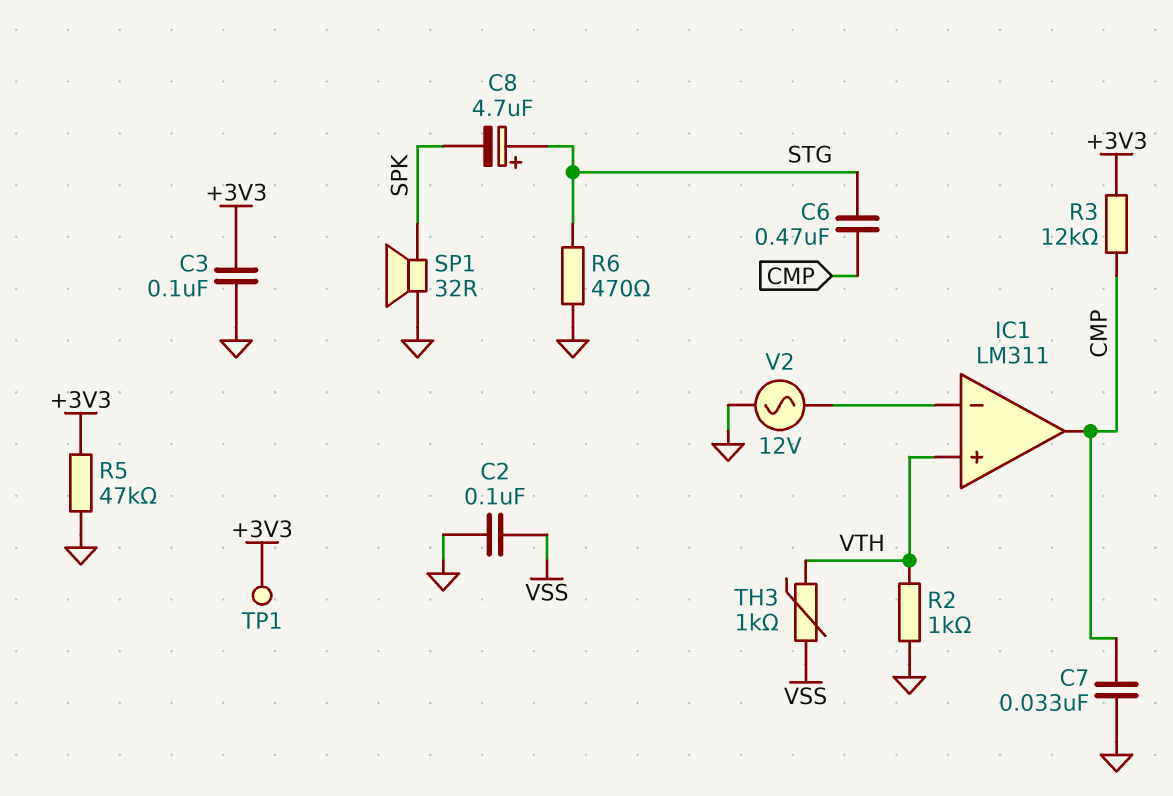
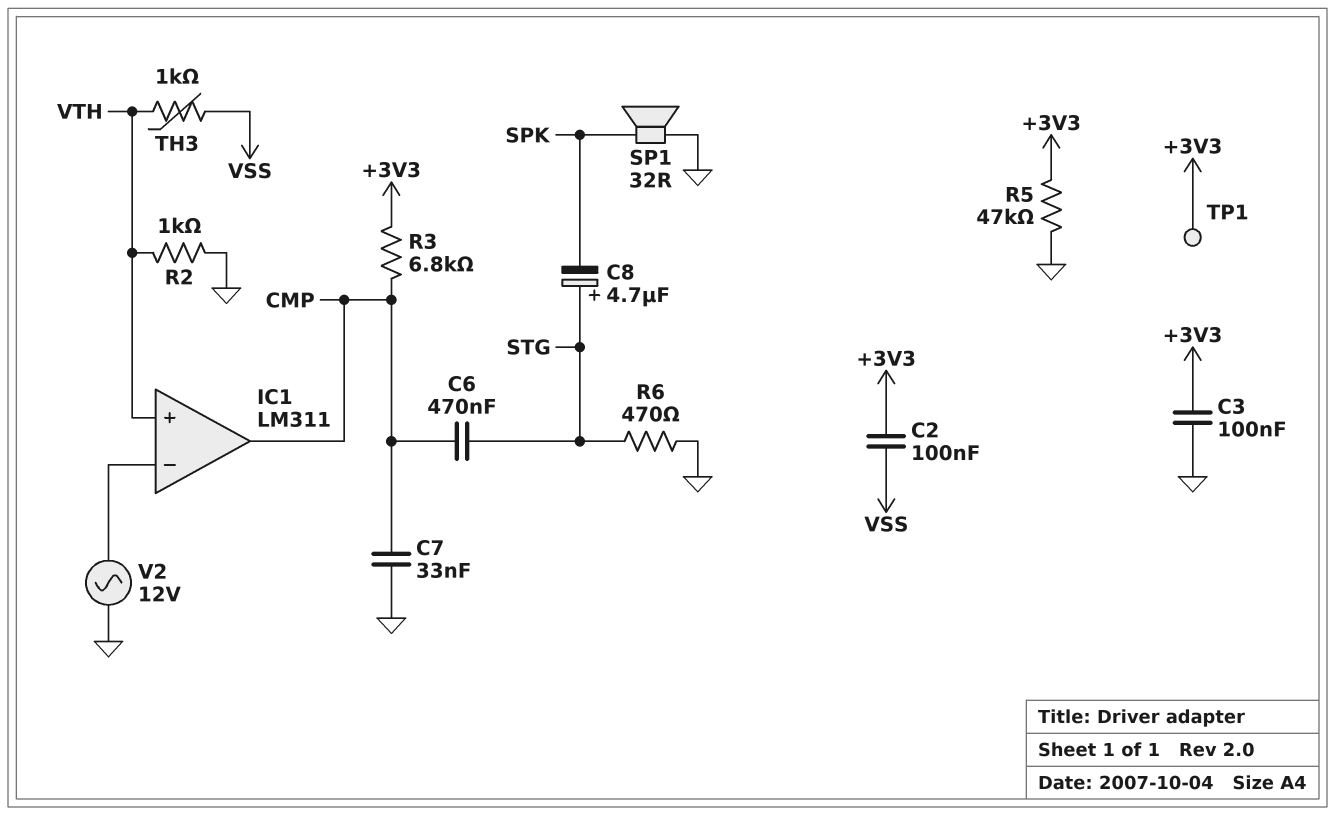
C2: 100nF (GND, VSS) -> 100nF (+3V3, VSS)
R3: 12k (+3V3, CMP) -> 6.8k (+3V3, CMP)

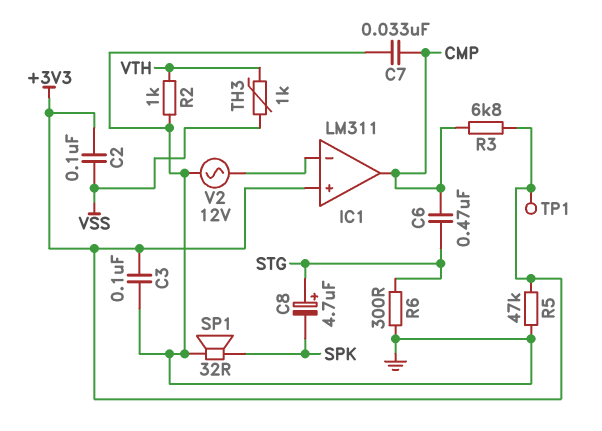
IC1 pin in+: VTH -> +3V3
R6: 470 (GND, STG) -> 300 (GND, STG)

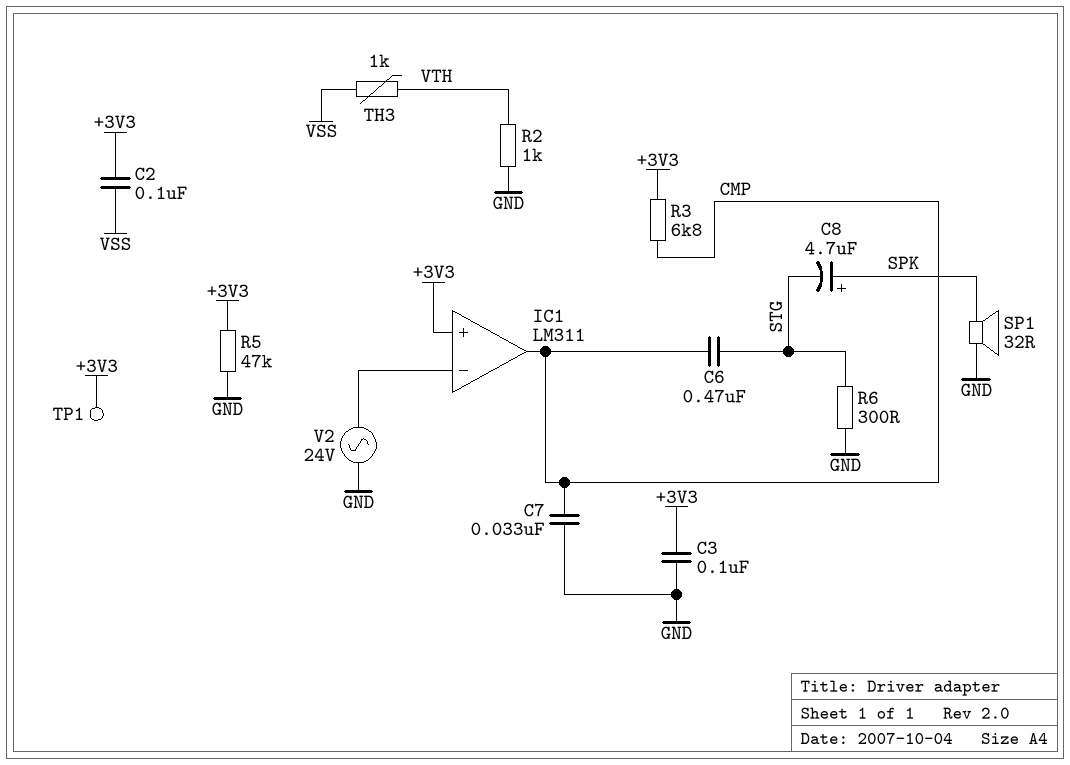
C8: 4.7uF (plus STG, minus SPK) -> 4.7uF (plus SPK, minus STG)
V2: AC 12V (GND, IC1/in-) -> AC 24V (GND, IC1/in-)

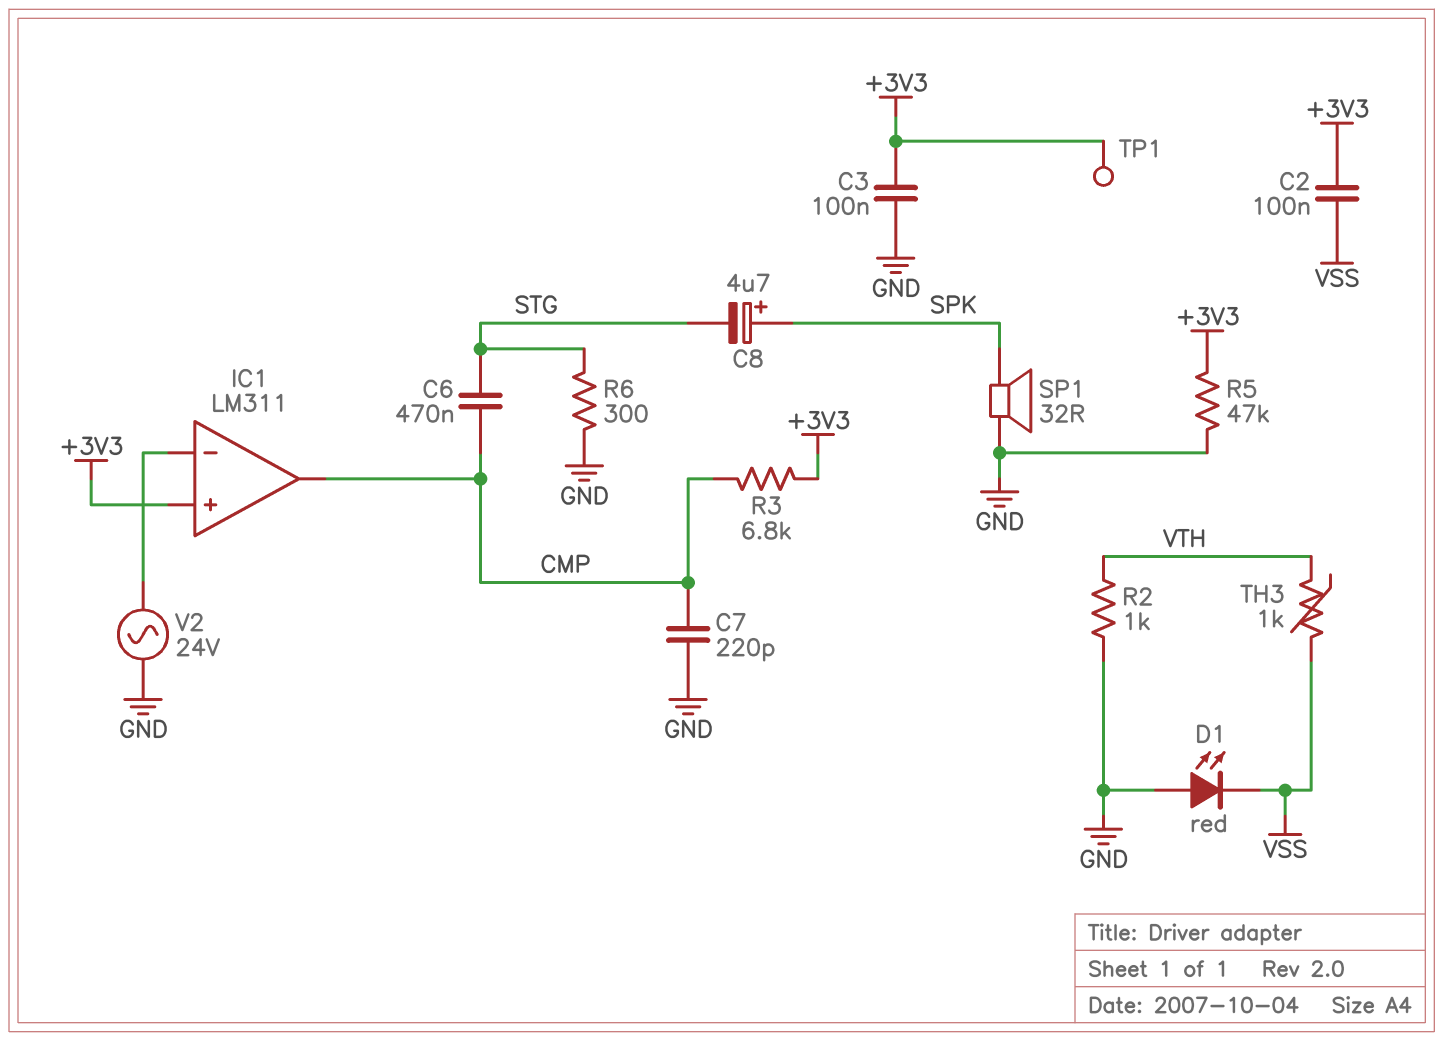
C7: 33nF (CMP, GND) -> 220pF (CMP, GND)
D1: none -> LED red (A GND, K VSS)

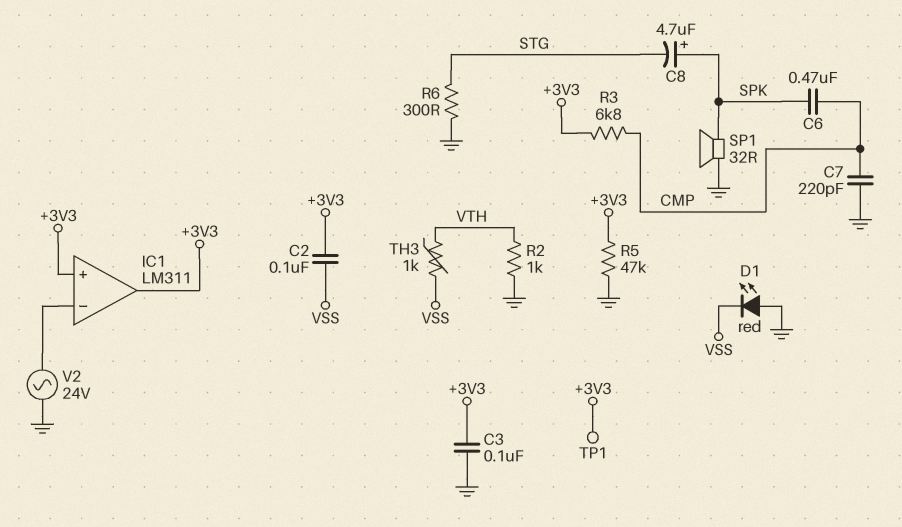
C6: 470nF (CMP, STG) -> 470nF (CMP, SPK)
IC1 pin out: CMP -> +3V3

